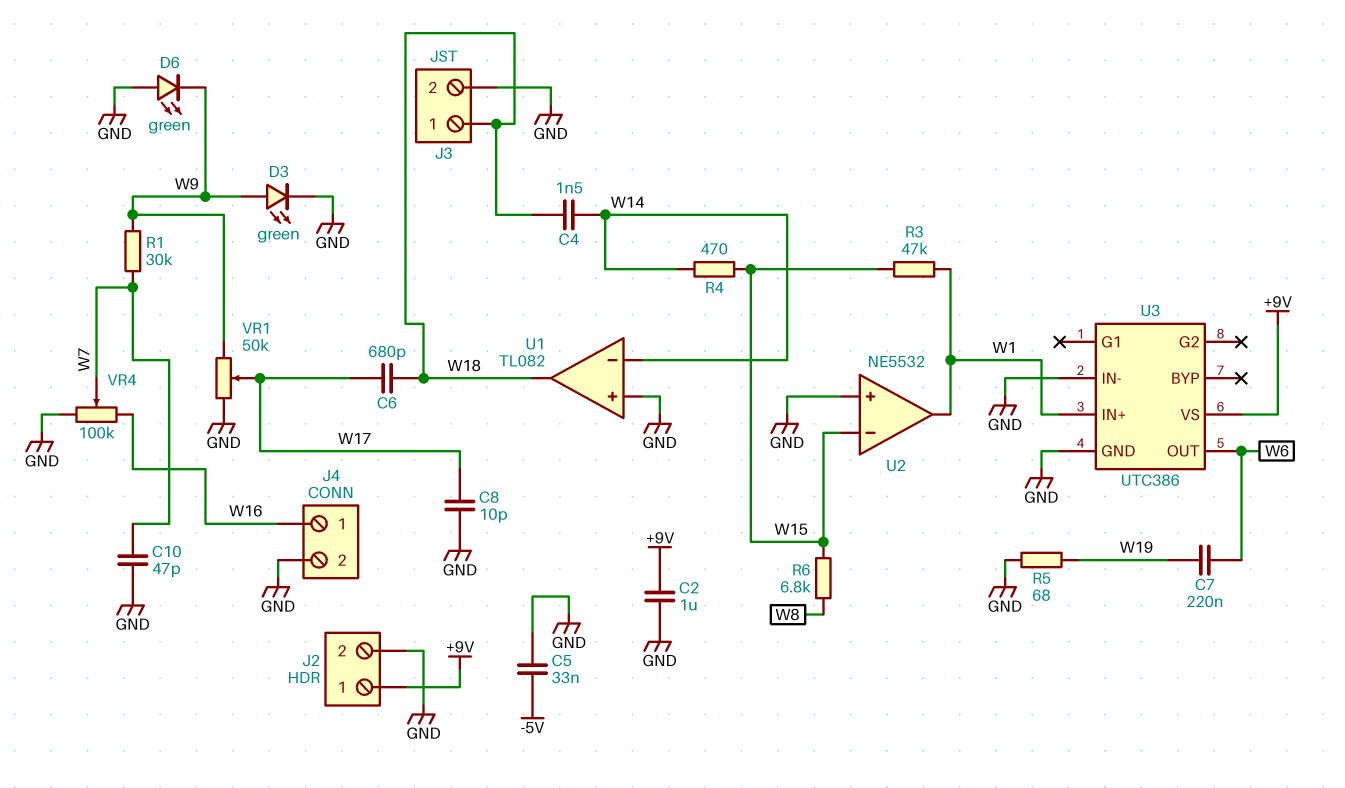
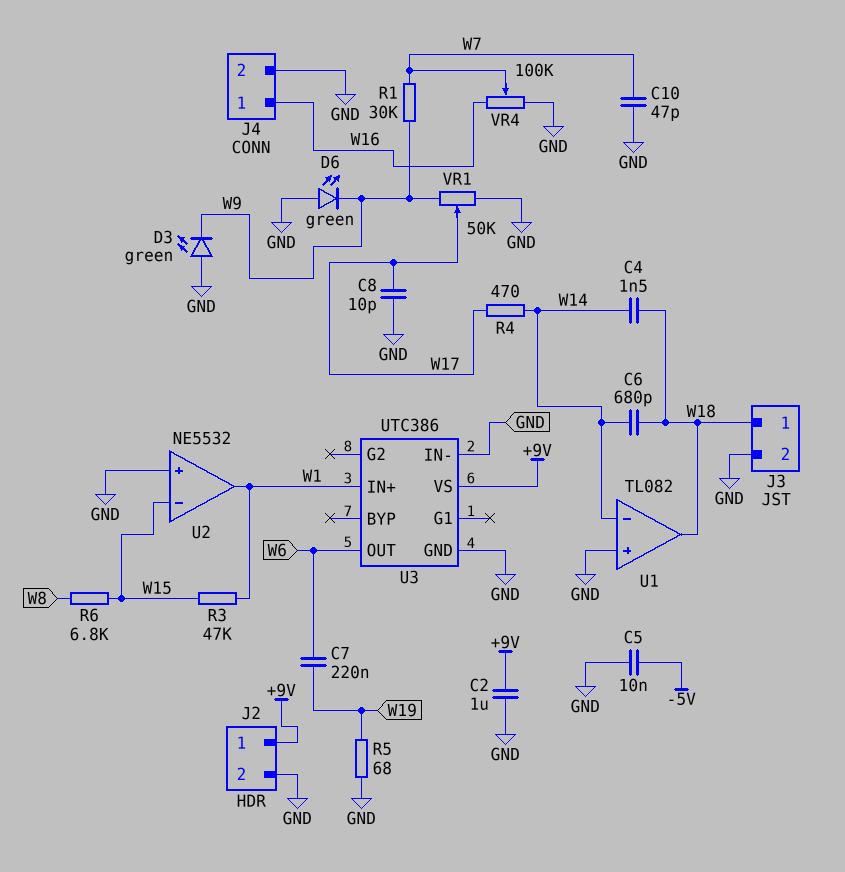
C5: 33nF (-5V, GND) -> 10nF (-5V, GND)
C6: 680pF (W17, W18) -> 680pF (W14, W18)
D3: LED green (A W9, K GND) -> LED green (A GND, K W9)
R4: 470 (W14, W15) -> 470 (W14, W17)

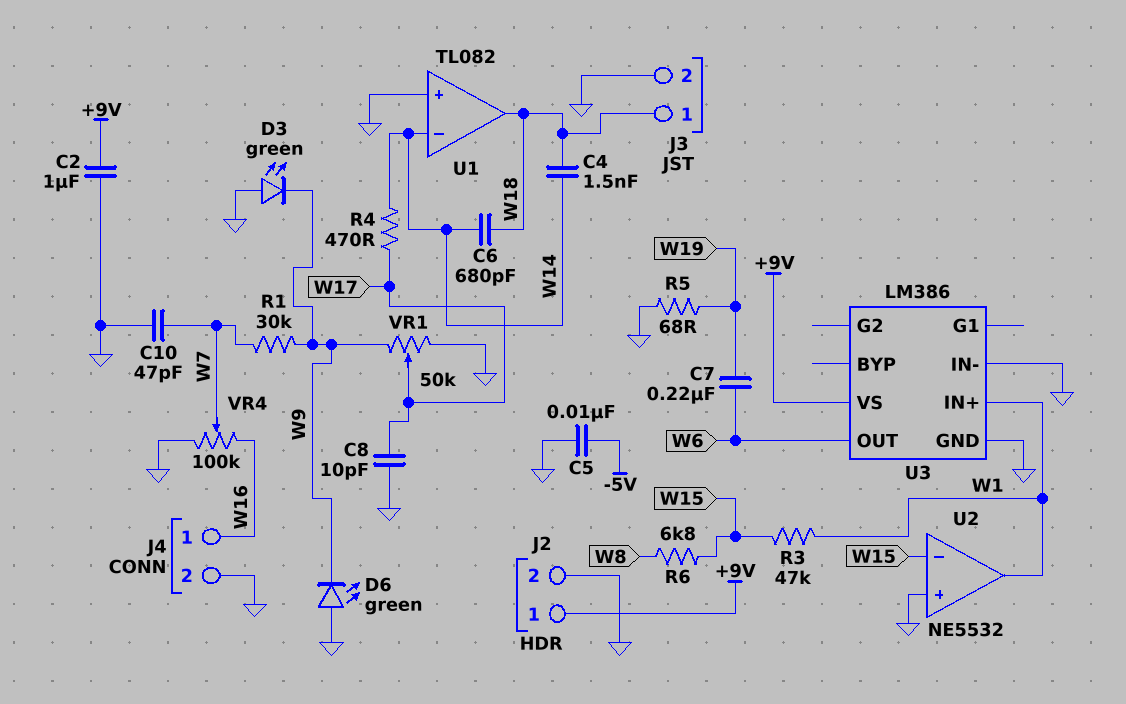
U3: UTC386 -> LM386

